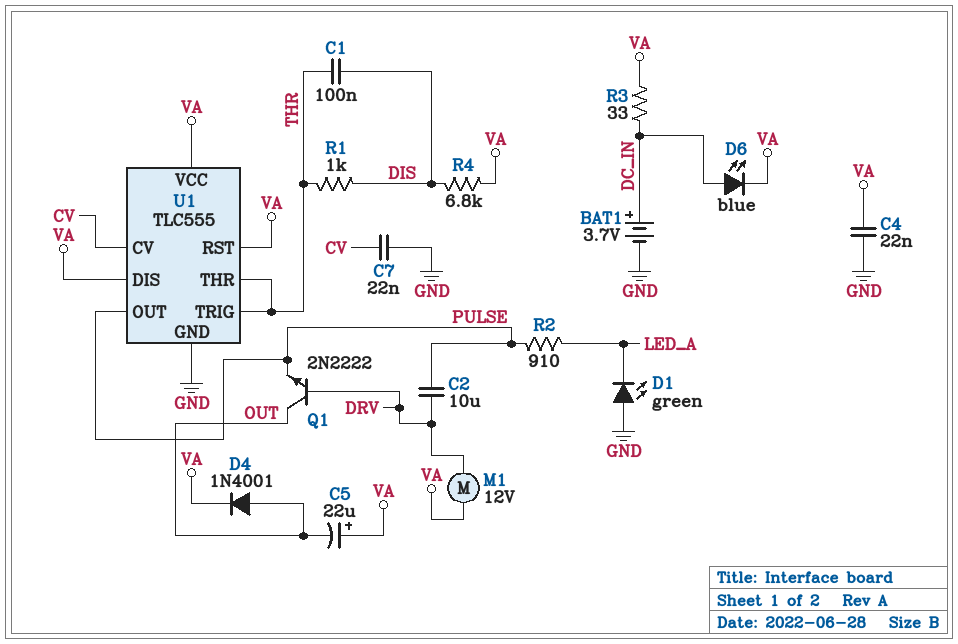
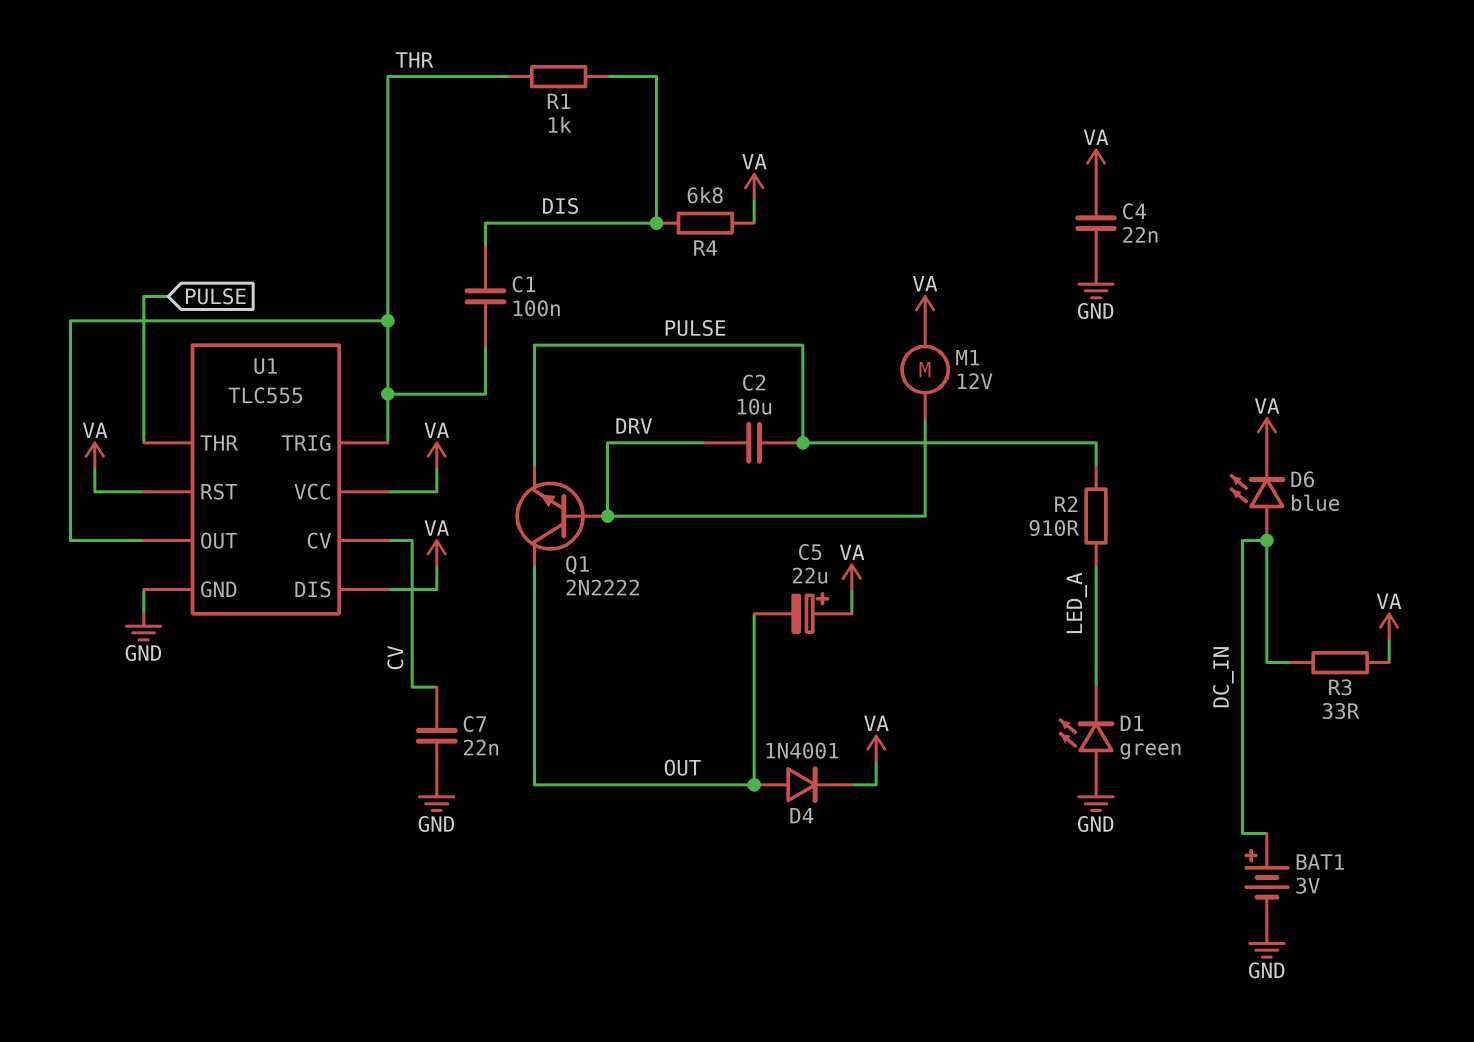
BAT1: 3.7V (plus DC_IN, minus GND) -> 3V (plus DC_IN, minus GND)
U1 pin OUT: PULSE -> THR
U1 pin THR: THR -> PULSE

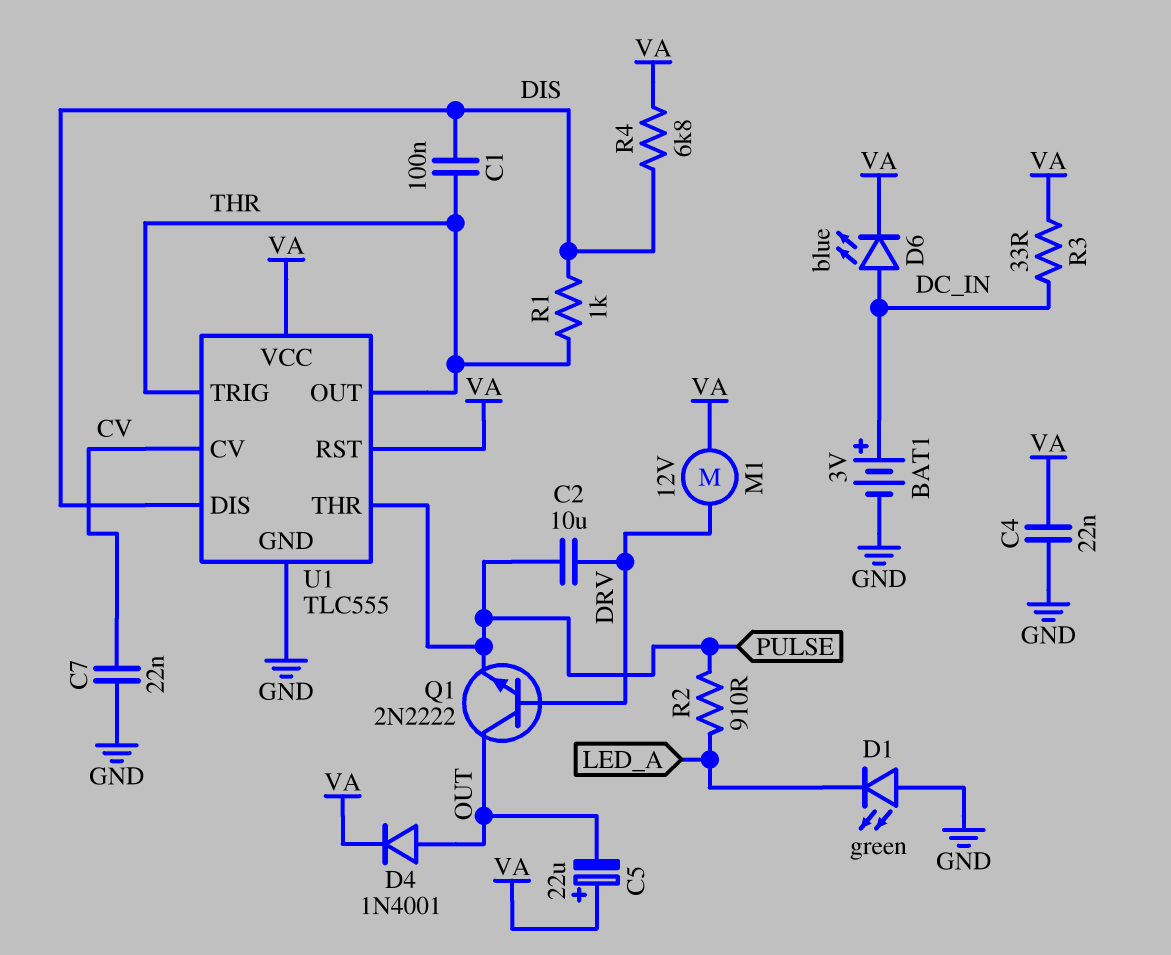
U1 pin DIS: VA -> DIS

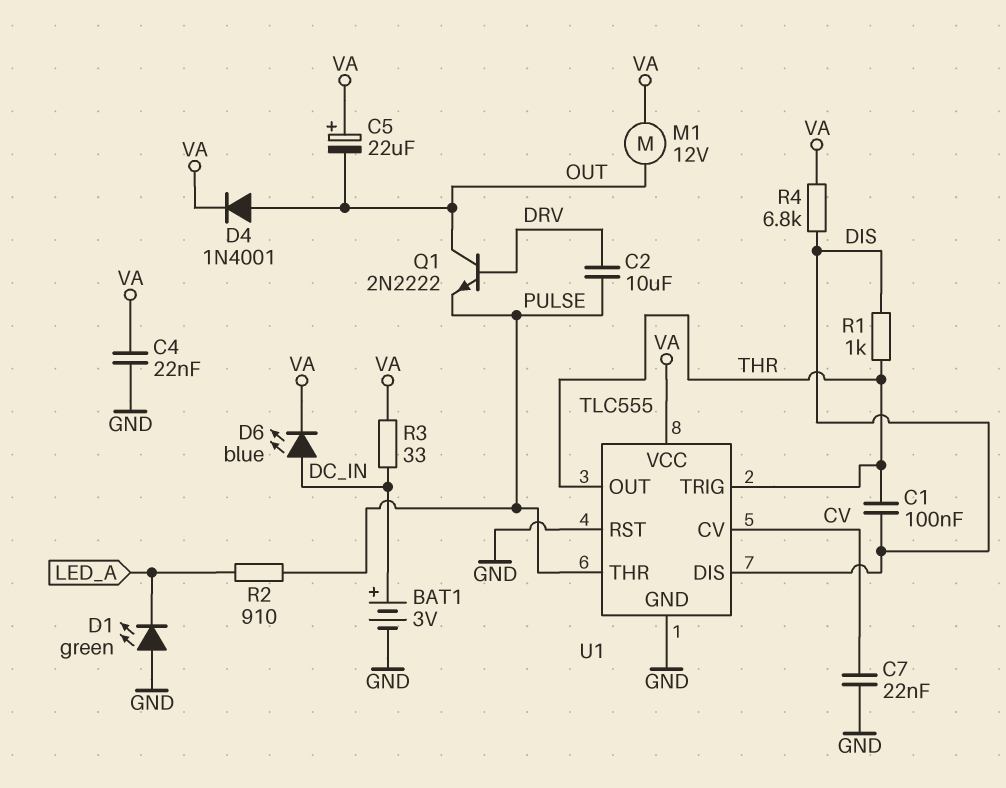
M1: motor 12V (DRV, VA) -> motor 12V (OUT, VA)
U1 pin RST: VA -> GND

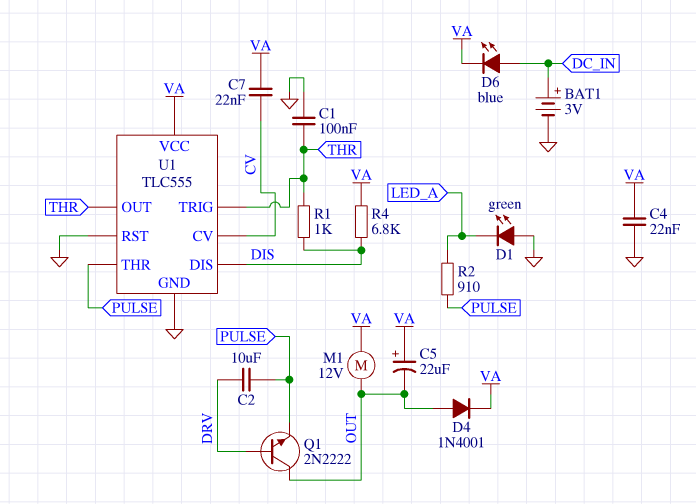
C1: 100nF (DIS, THR) -> 100nF (GND, THR)
C7: 22nF (CV, GND) -> 22nF (CV, VA)
R3: 33 (DC_IN, VA) -> none

